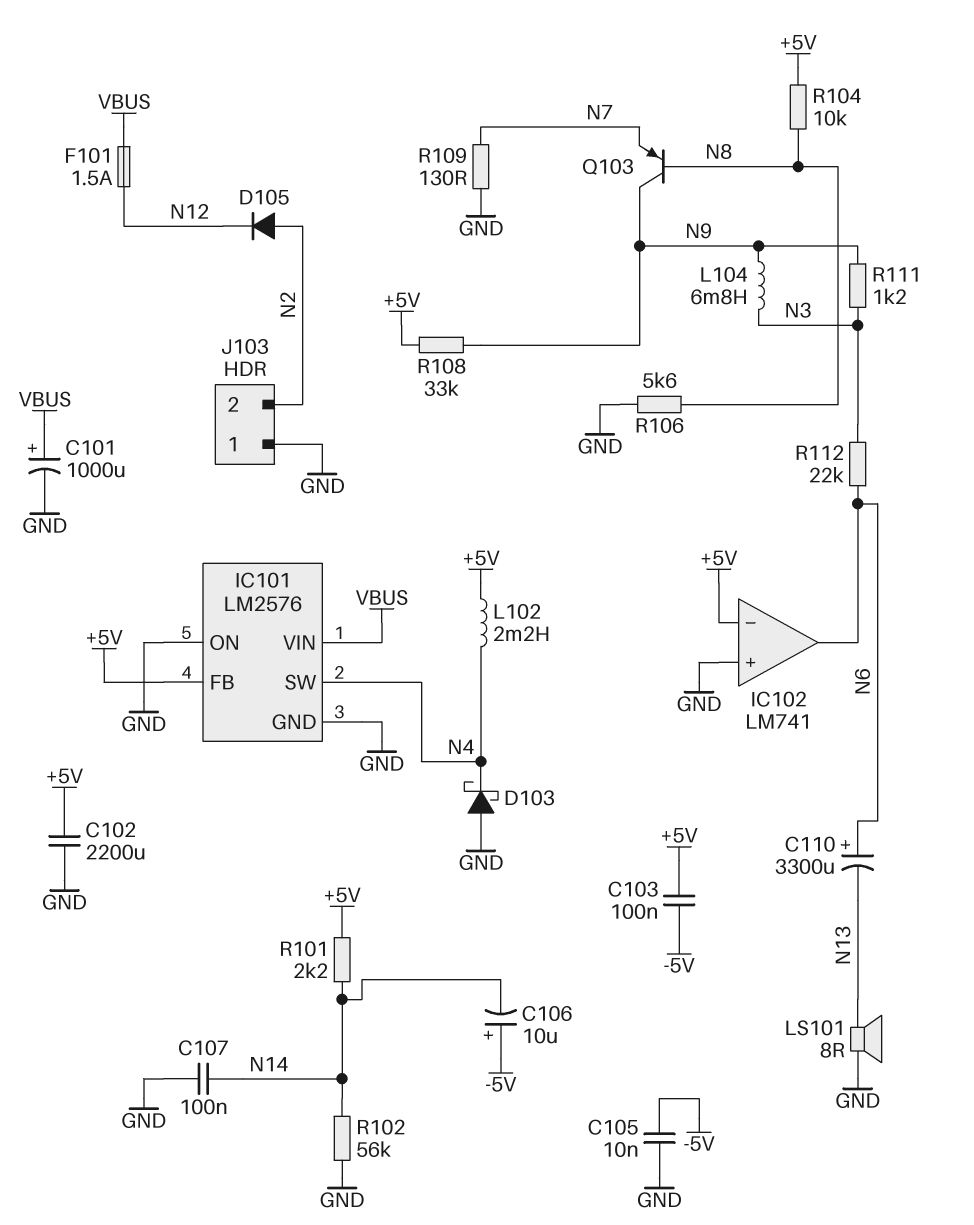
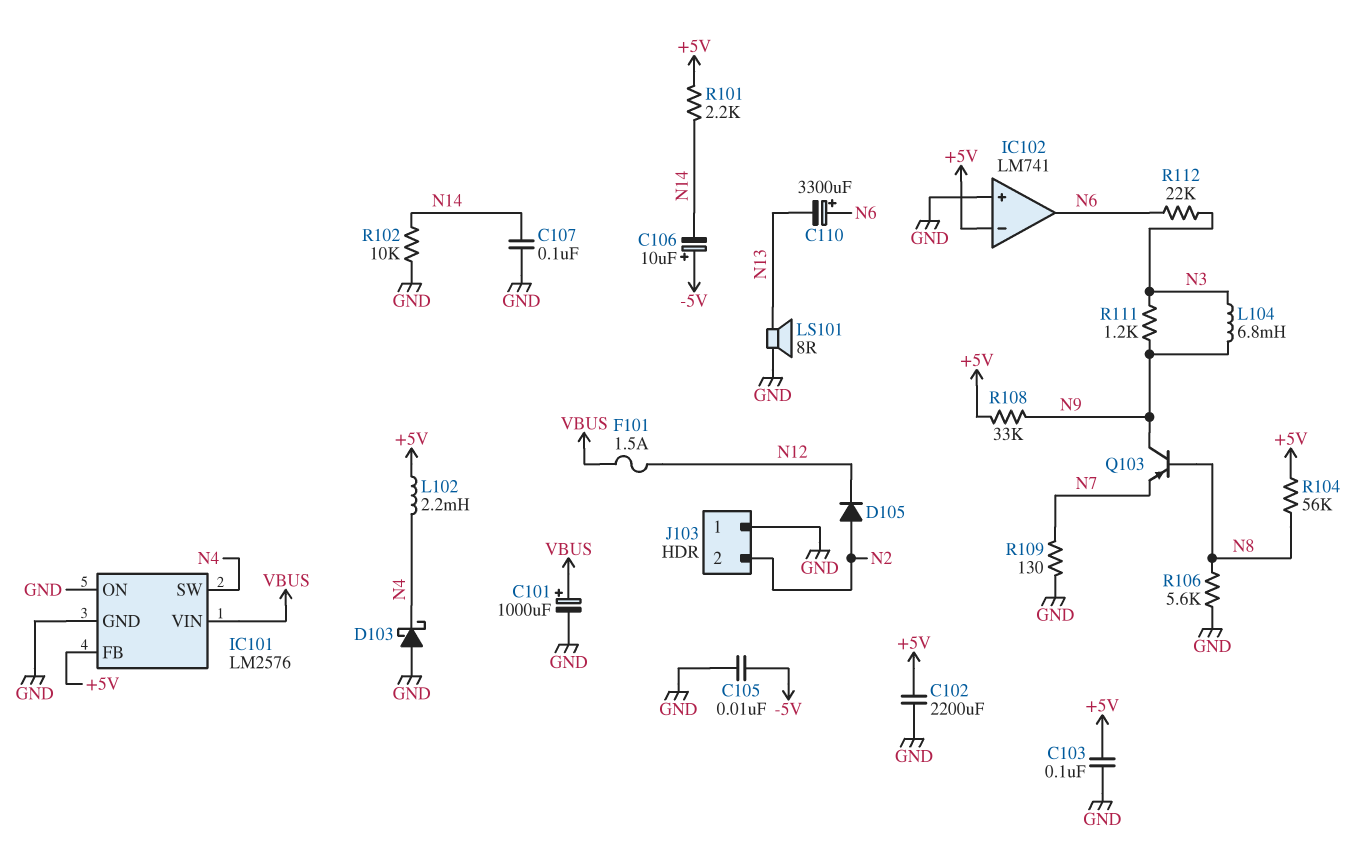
C103: 100nF (+5V, -5V) -> 100nF (+5V, GND)
R102: 56k (GND, N14) -> 10k (GND, N14)
R104: 10k (+5V, N8) -> 56k (+5V, N8)

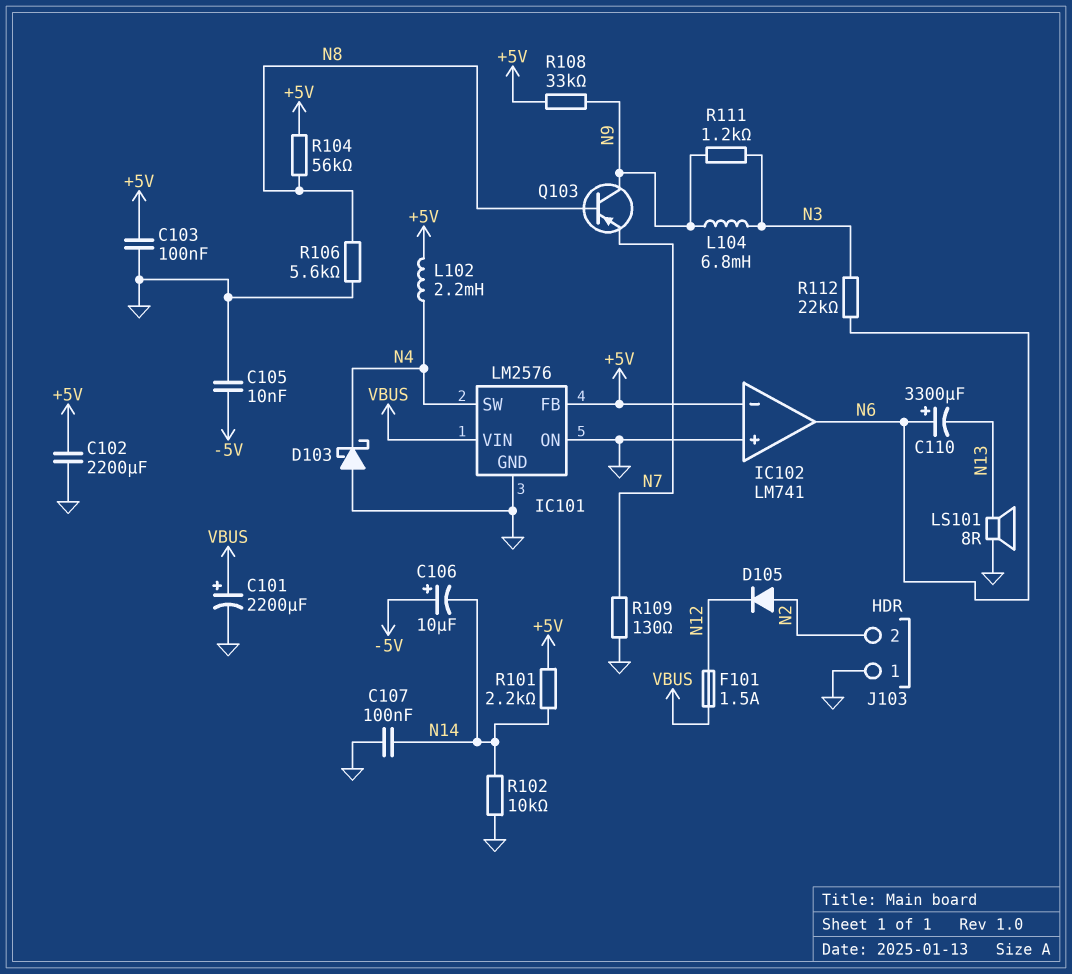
C101: 1000uF (plus VBUS, minus GND) -> 2200uF (plus VBUS, minus GND)

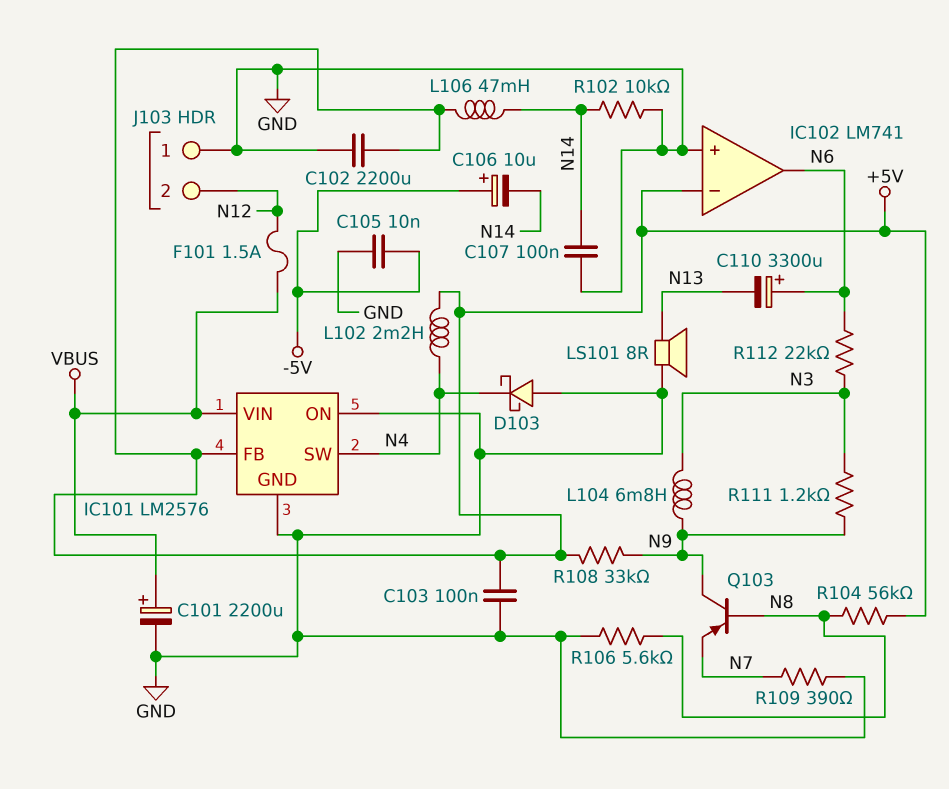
D105: diode (A N2, K N12) -> none
J103 pin 2: N2 -> N12
L106: none -> 47mH (+5V, N14)
R101: 2.2k (+5V, N14) -> none
R109: 130 (GND, N7) -> 390 (GND, N7)

